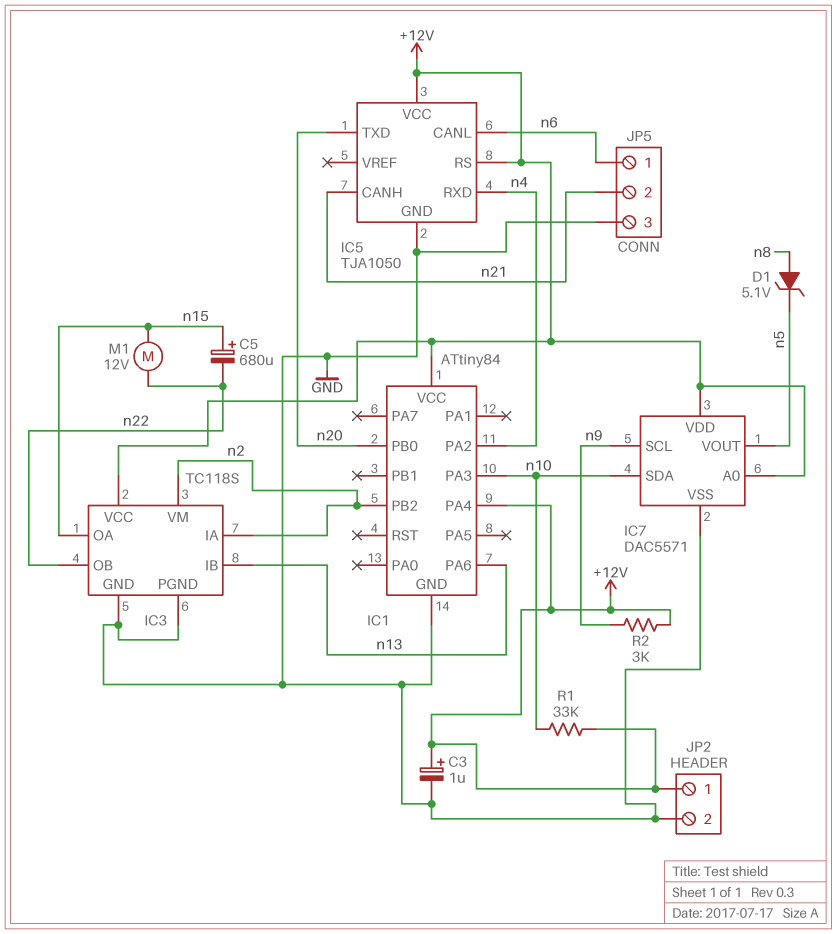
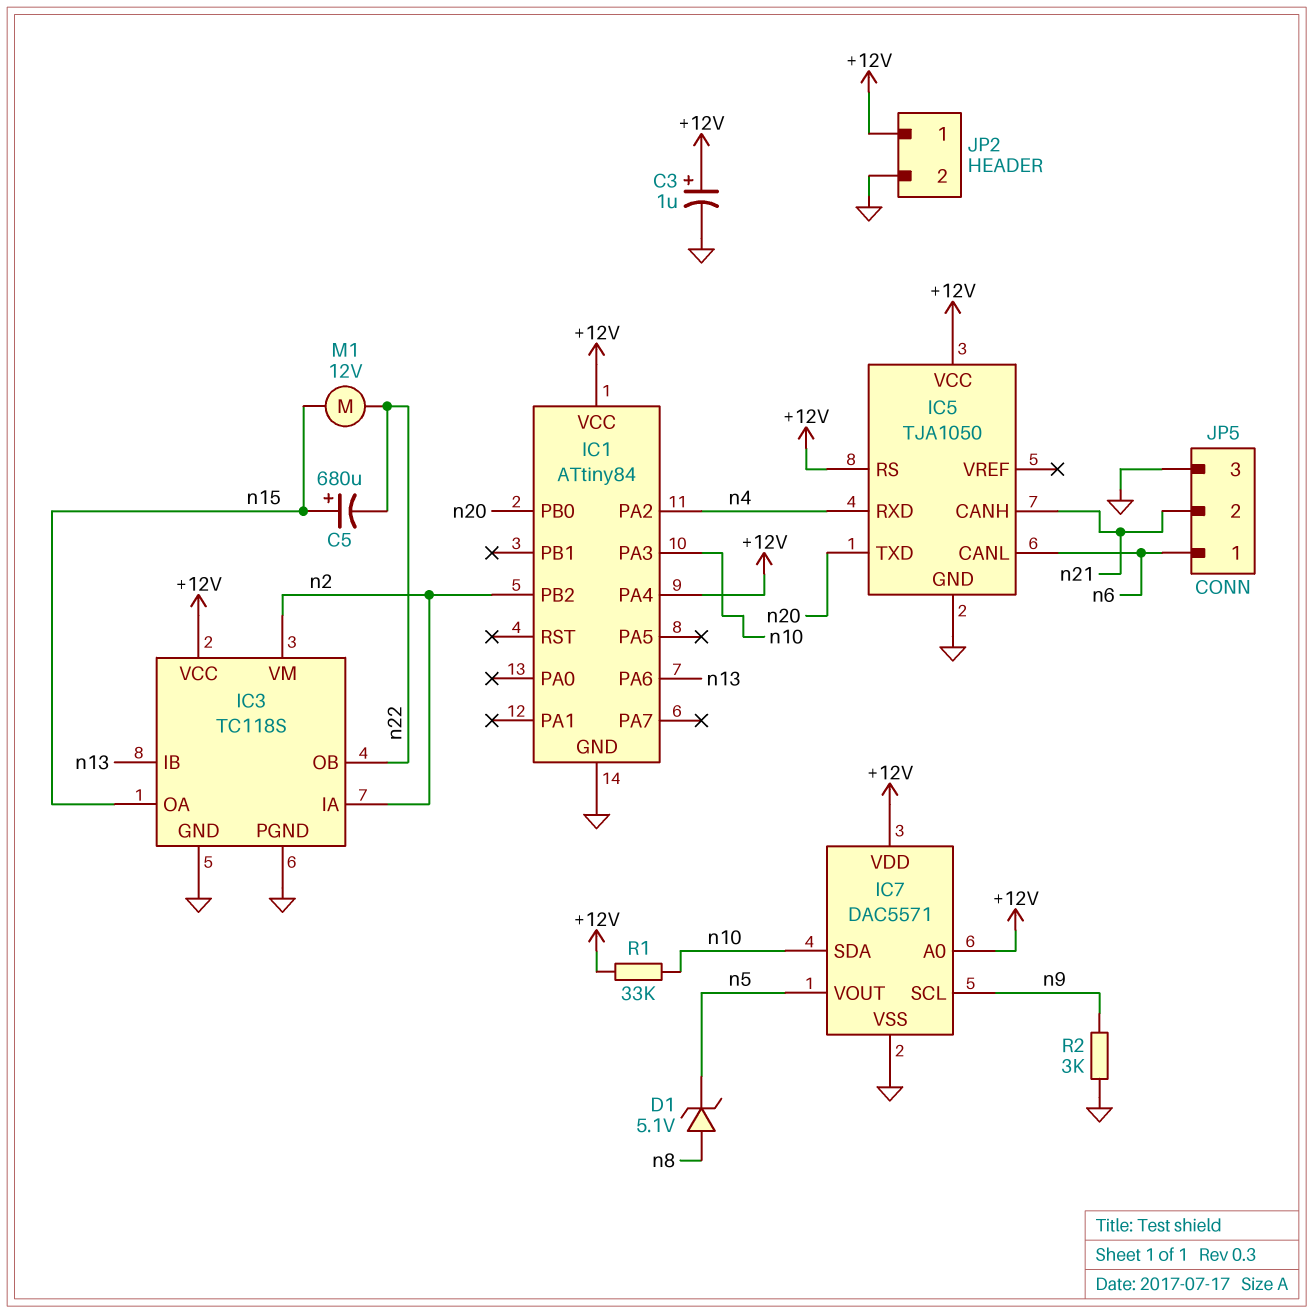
R2: 3k (+12V, n9) -> 3k (GND, n9)

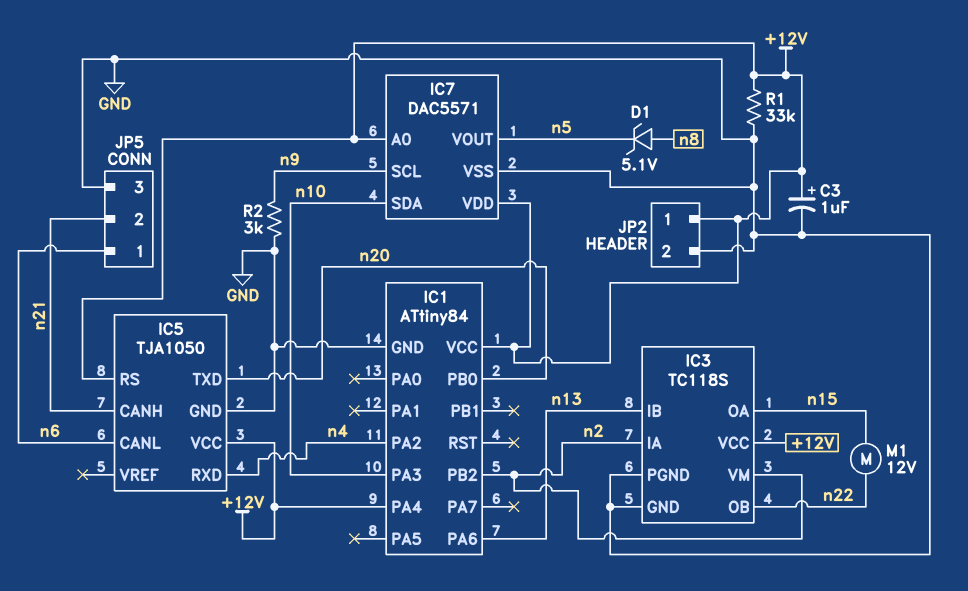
C5: 680uF (plus n15, minus n22) -> none
R1: 33k (+12V, n10) -> 33k (+12V, GND)

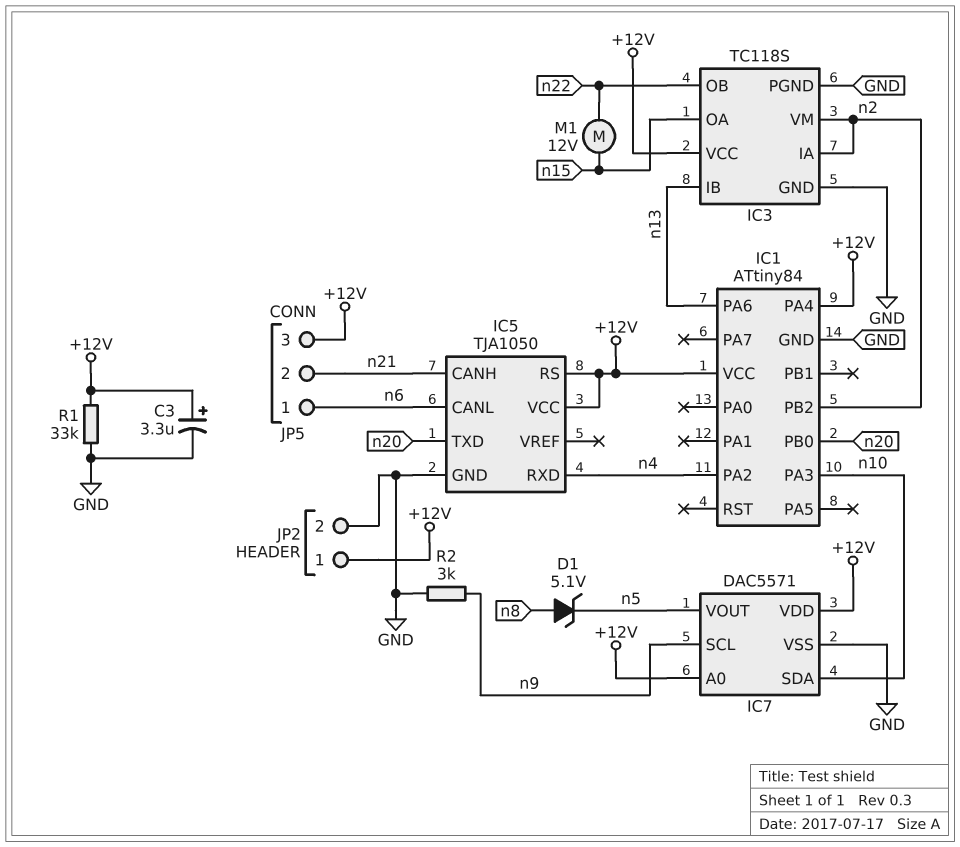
C3: 1uF (plus +12V, minus GND) -> 3.3uF (plus +12V, minus GND)
JP5 pin 3: GND -> +12V

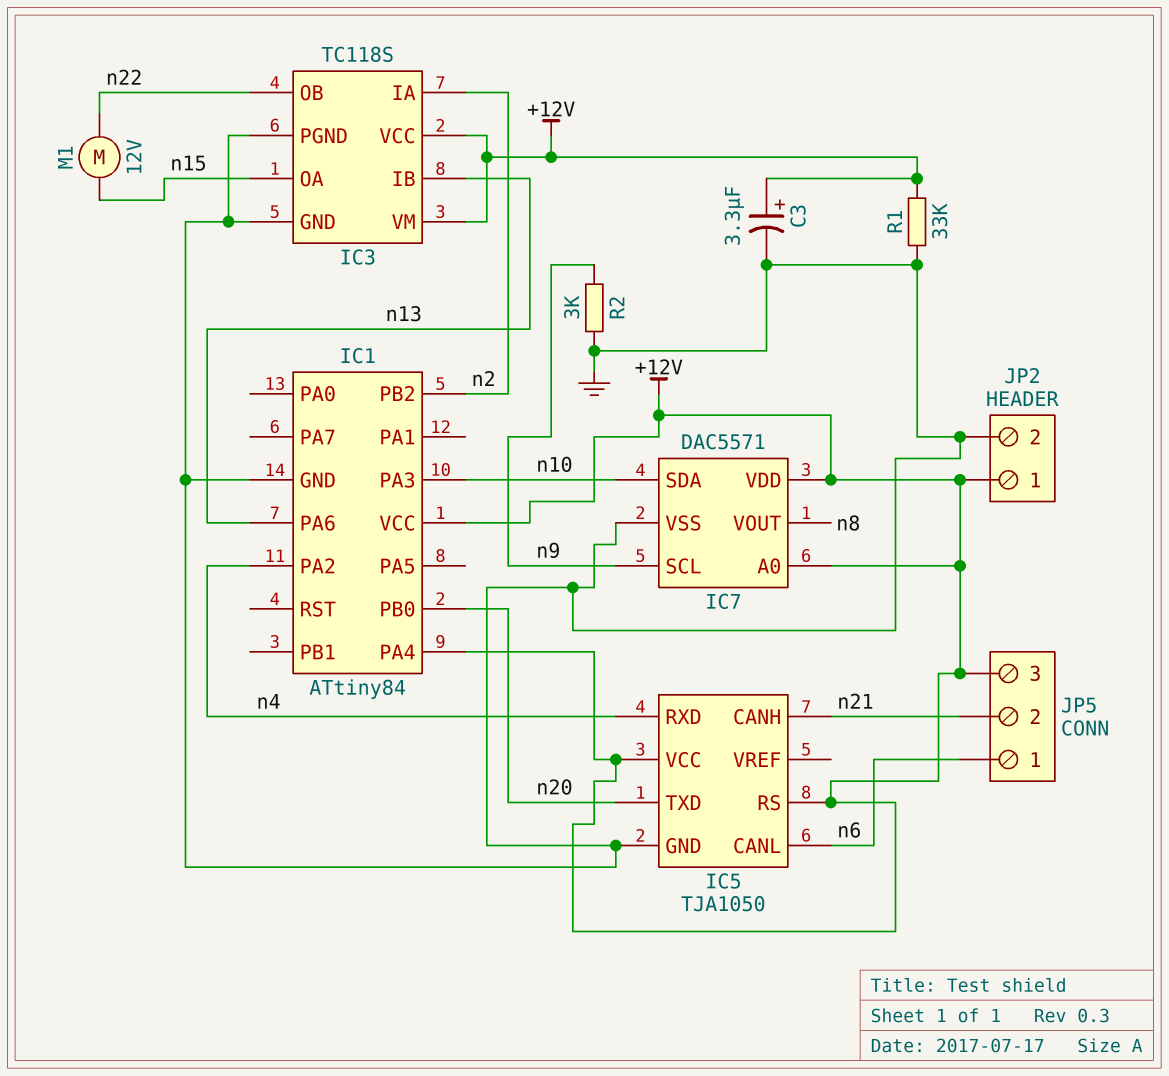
D1: zener 5.1V (A n8, K n5) -> none
IC3 pin VM: n2 -> +12V
IC7 pin VOUT: n5 -> n8

